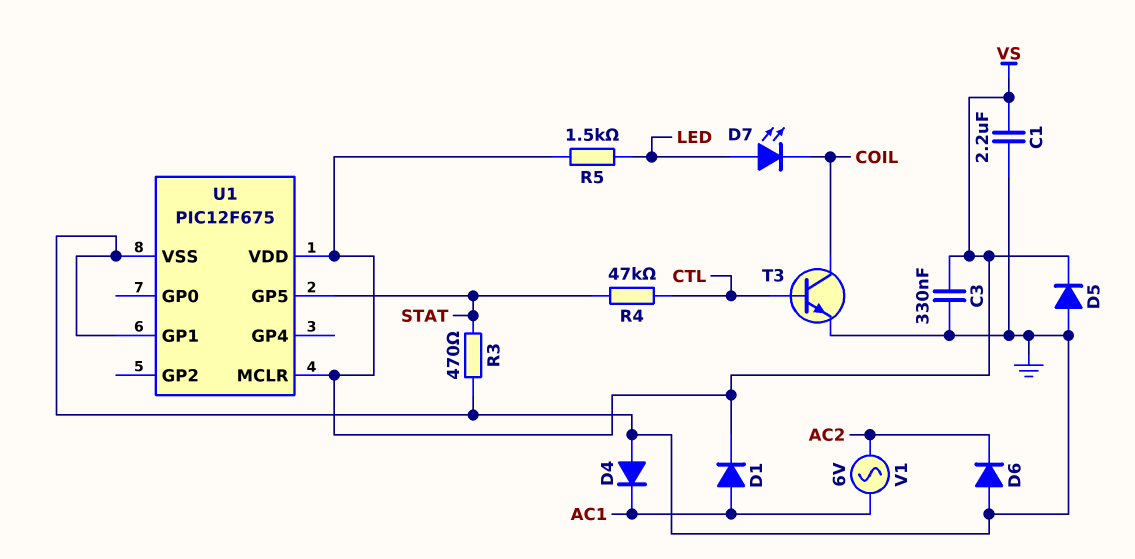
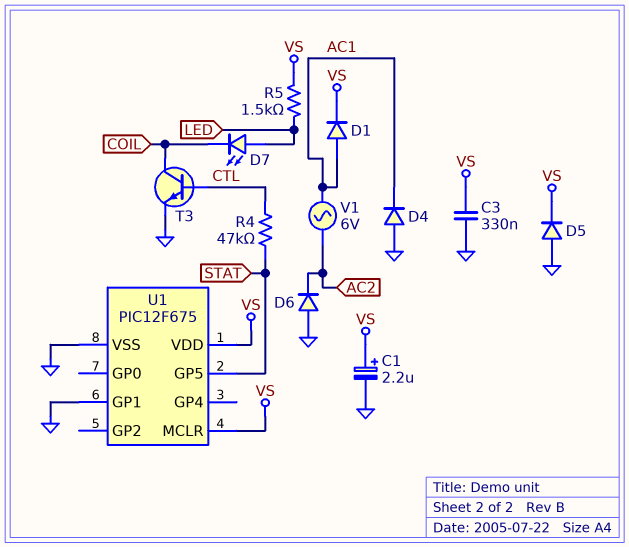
C1: 2.2uF (GND, VS) -> 2.2uF (plus VS, minus GND)
R3: 470 (GND, STAT) -> none

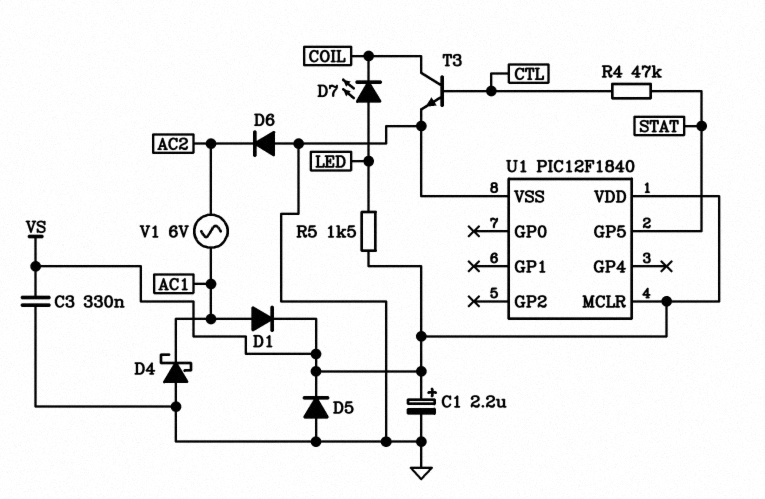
D4: diode (A GND, K AC1) -> schottky (A GND, K AC1)
U1: PIC12F675 -> PIC12F1840
U1 pin GP1: GND -> none

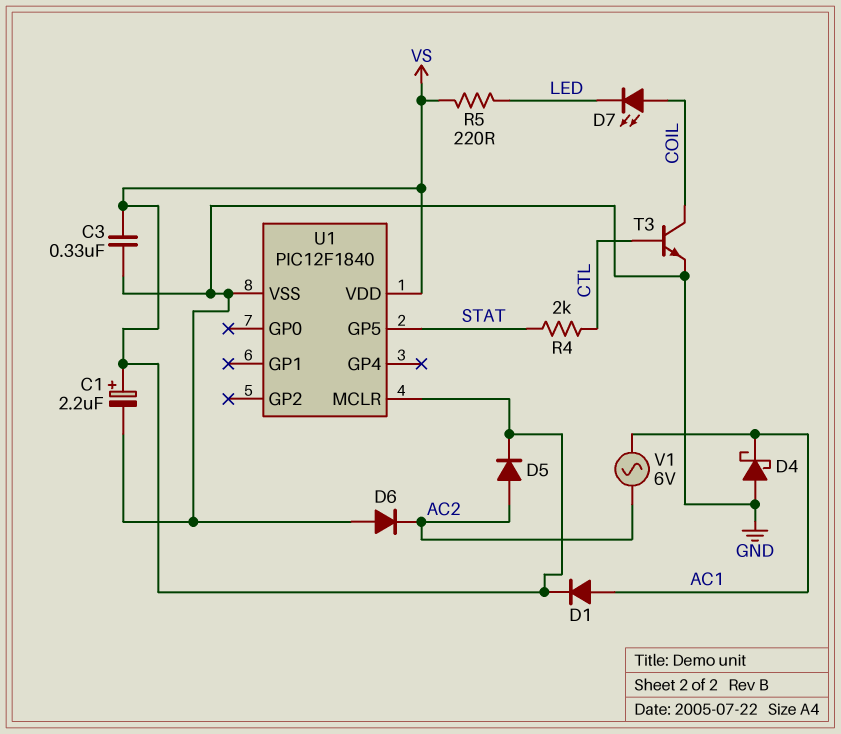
D5: diode (A GND, K VS) -> diode (A AC2, K VS)
D7: LED (A LED, K COIL) -> LED (A COIL, K LED)
R4: 47k (CTL, STAT) -> 2k (CTL, STAT)
R5: 1.5k (LED, VS) -> 220 (LED, VS)

